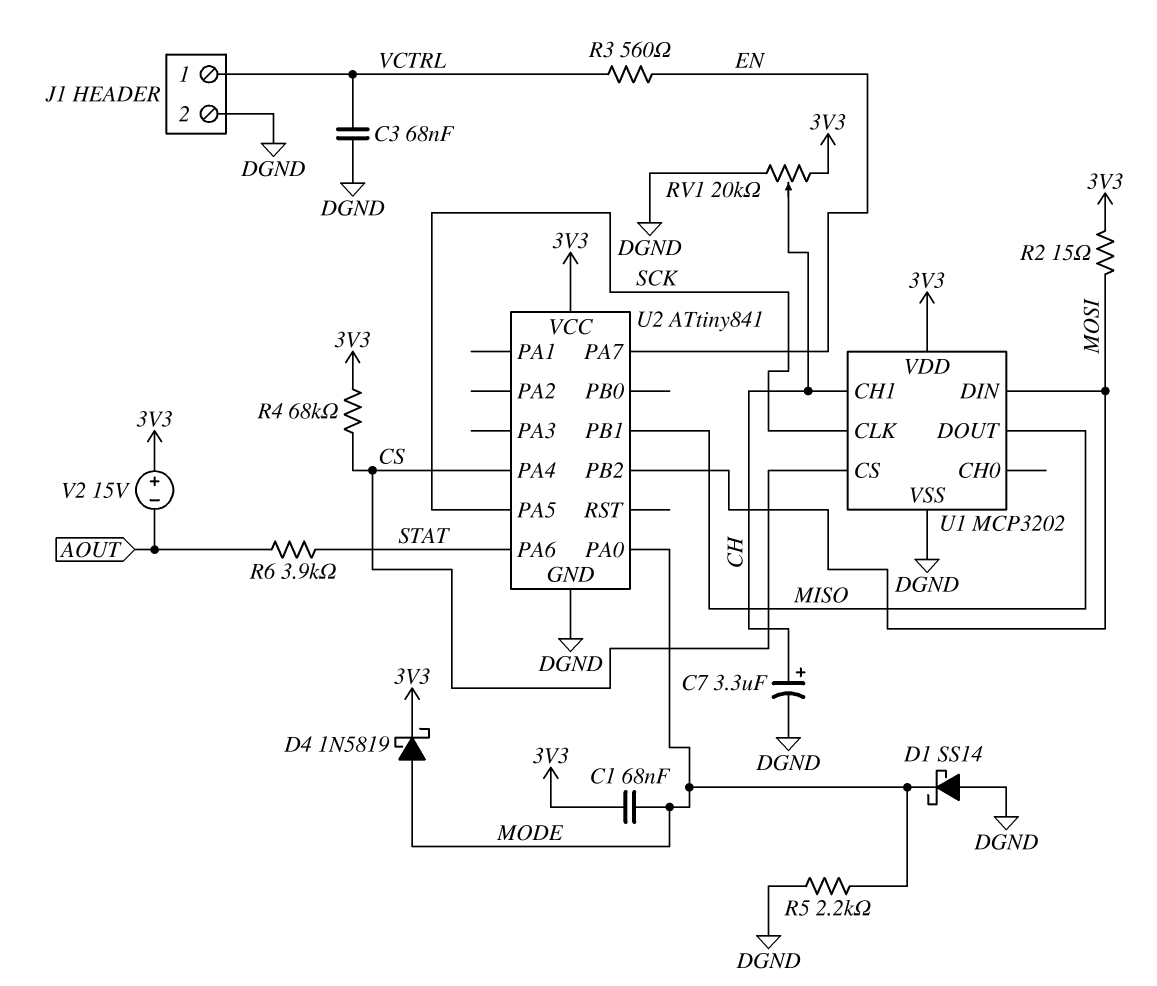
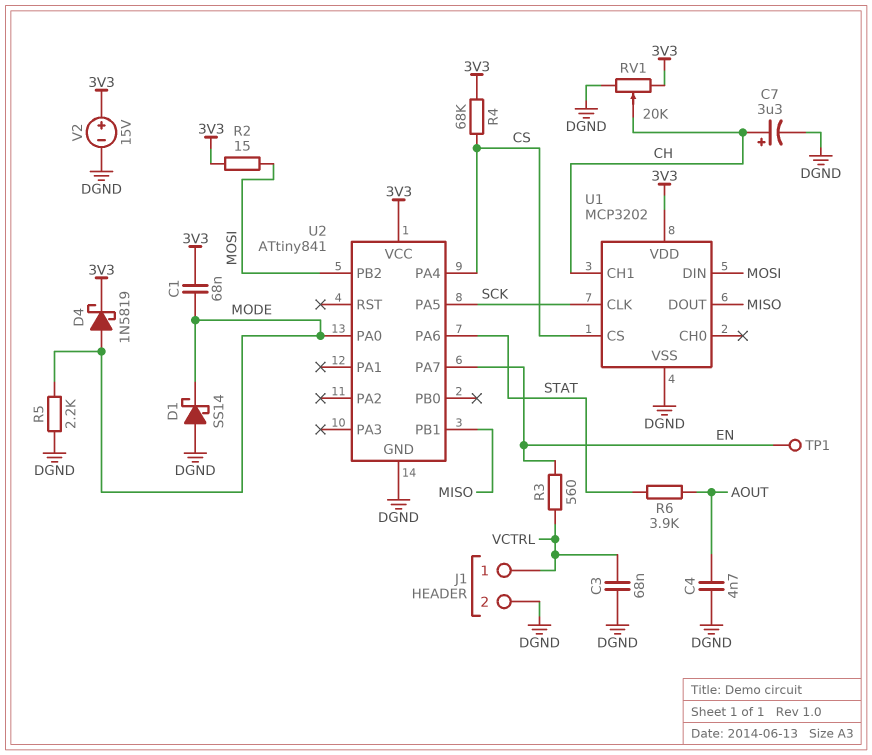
C4: none -> 4.7nF (AOUT, DGND)
TP1: none -> test point (EN)
V2: 15V (plus 3V3, minus AOUT) -> 15V (plus 3V3, minus DGND)

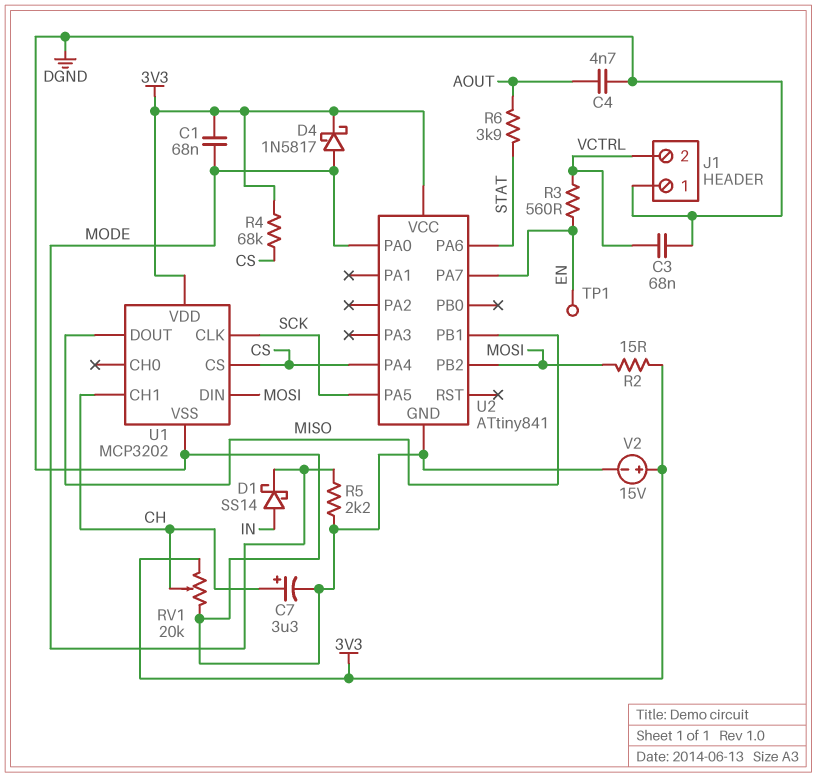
D1: schottky SS14 (A DGND, K MODE) -> schottky SS14 (A IN, K MODE)
D4: schottky 1N5819 (A MODE, K 3V3) -> schottky 1N5817 (A MODE, K 3V3)
J1 pin 1: VCTRL -> DGND
J1 pin 2: DGND -> VCTRL

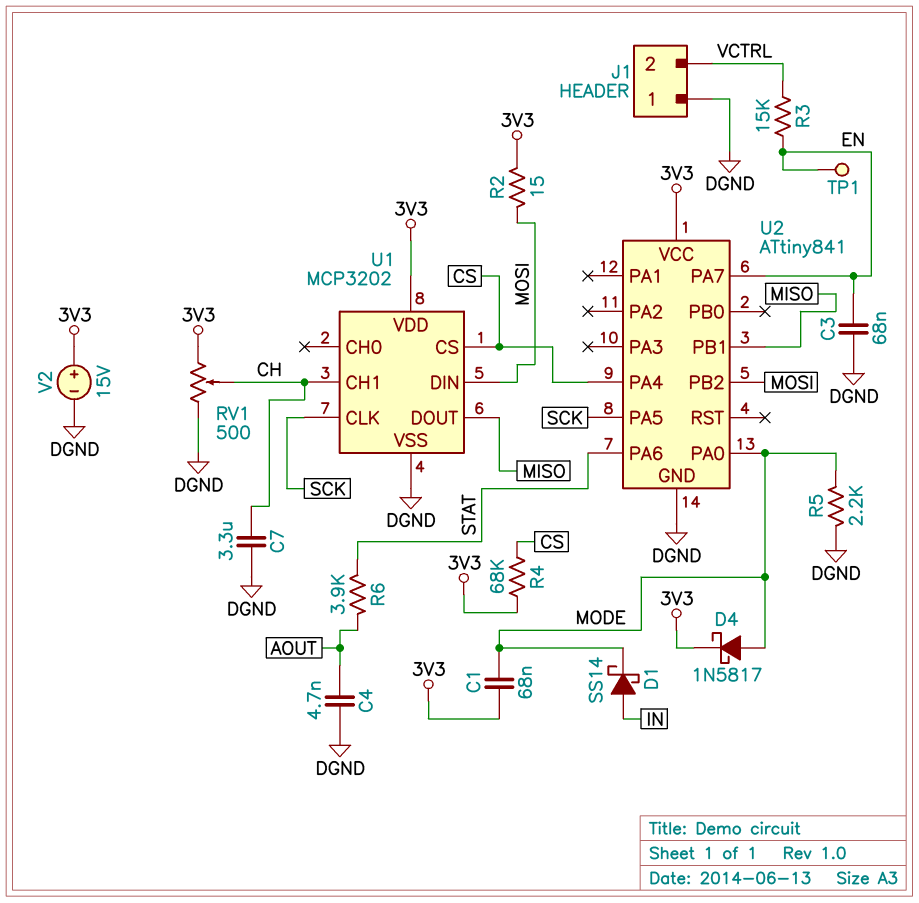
C3: 68nF (DGND, VCTRL) -> 68nF (DGND, EN)
C7: 3.3uF (plus CH, minus DGND) -> 3.3uF (CH, DGND)
R3: 560 (EN, VCTRL) -> 15k (EN, VCTRL)
RV1: 20k (3V3, DGND, wiper CH) -> 500 (3V3, DGND, wiper CH)

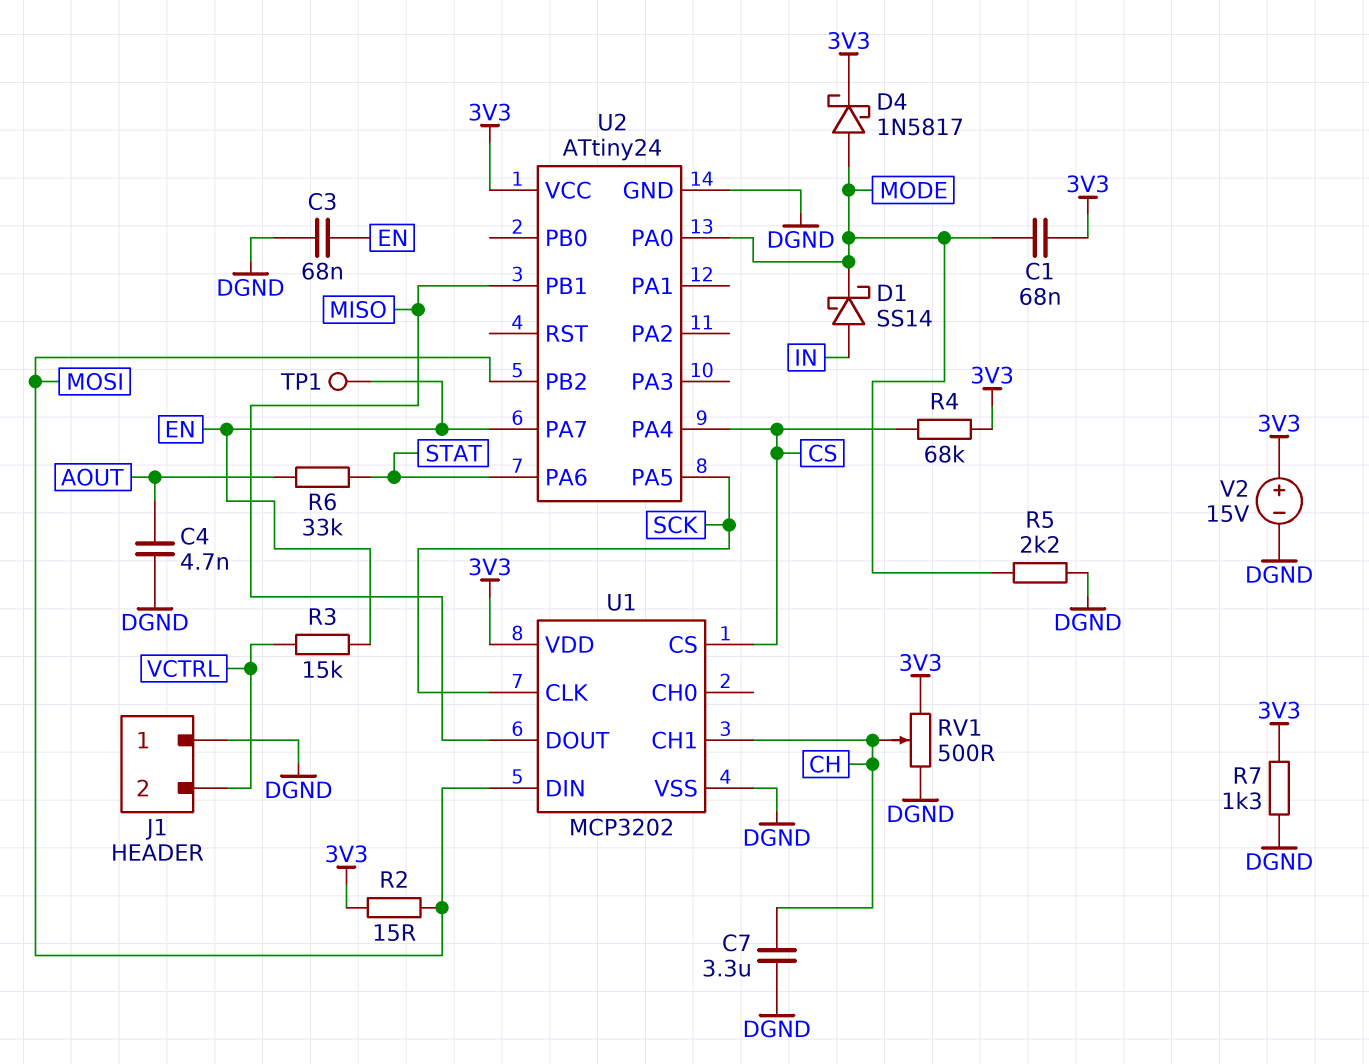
R6: 3.9k (AOUT, STAT) -> 33k (AOUT, STAT)
R7: none -> 1.3k (3V3, DGND)
U2: ATtiny841 -> ATtiny24

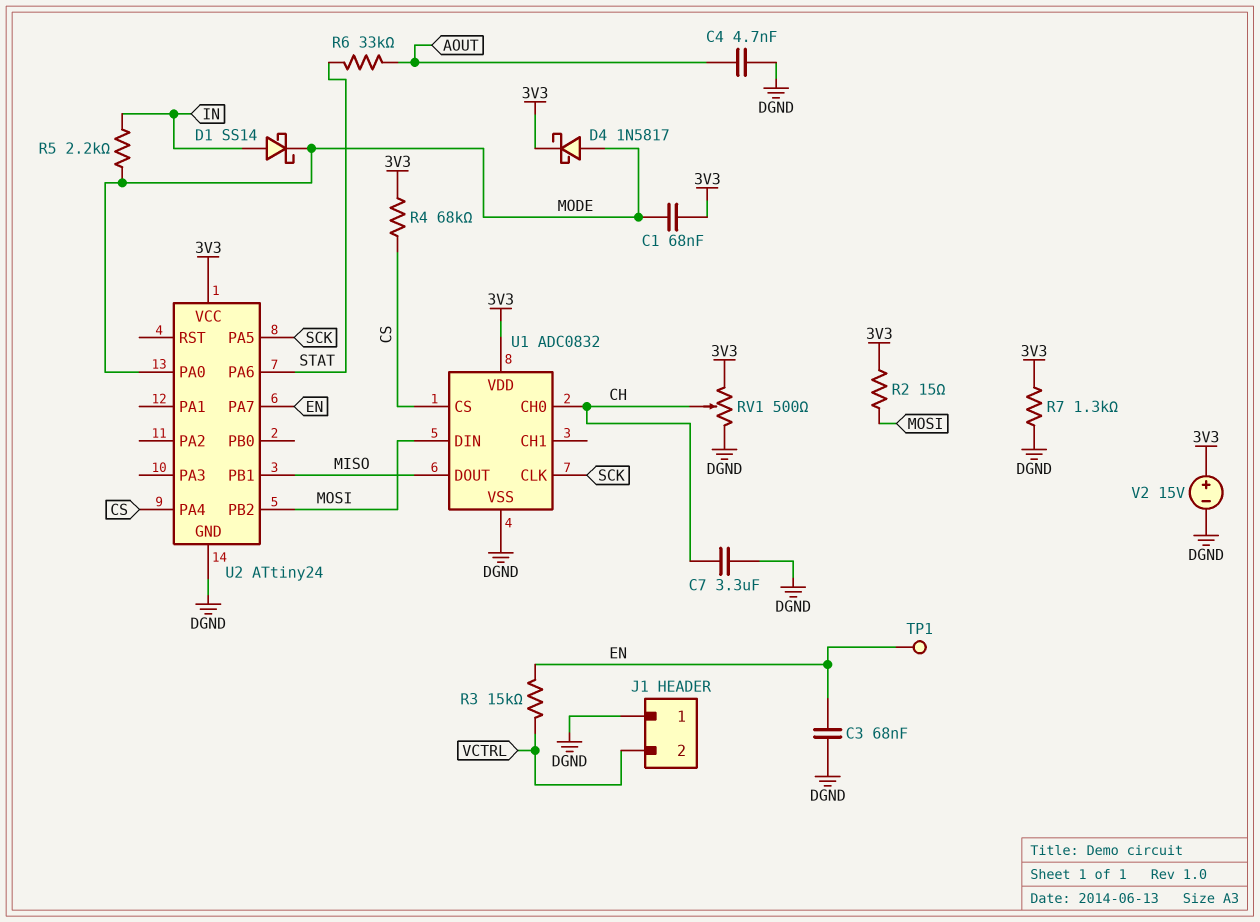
R5: 2.2k (DGND, MODE) -> 2.2k (IN, MODE)
U1: MCP3202 -> ADC0832
U1 pin CH0: none -> CH
U1 pin CH1: CH -> none

